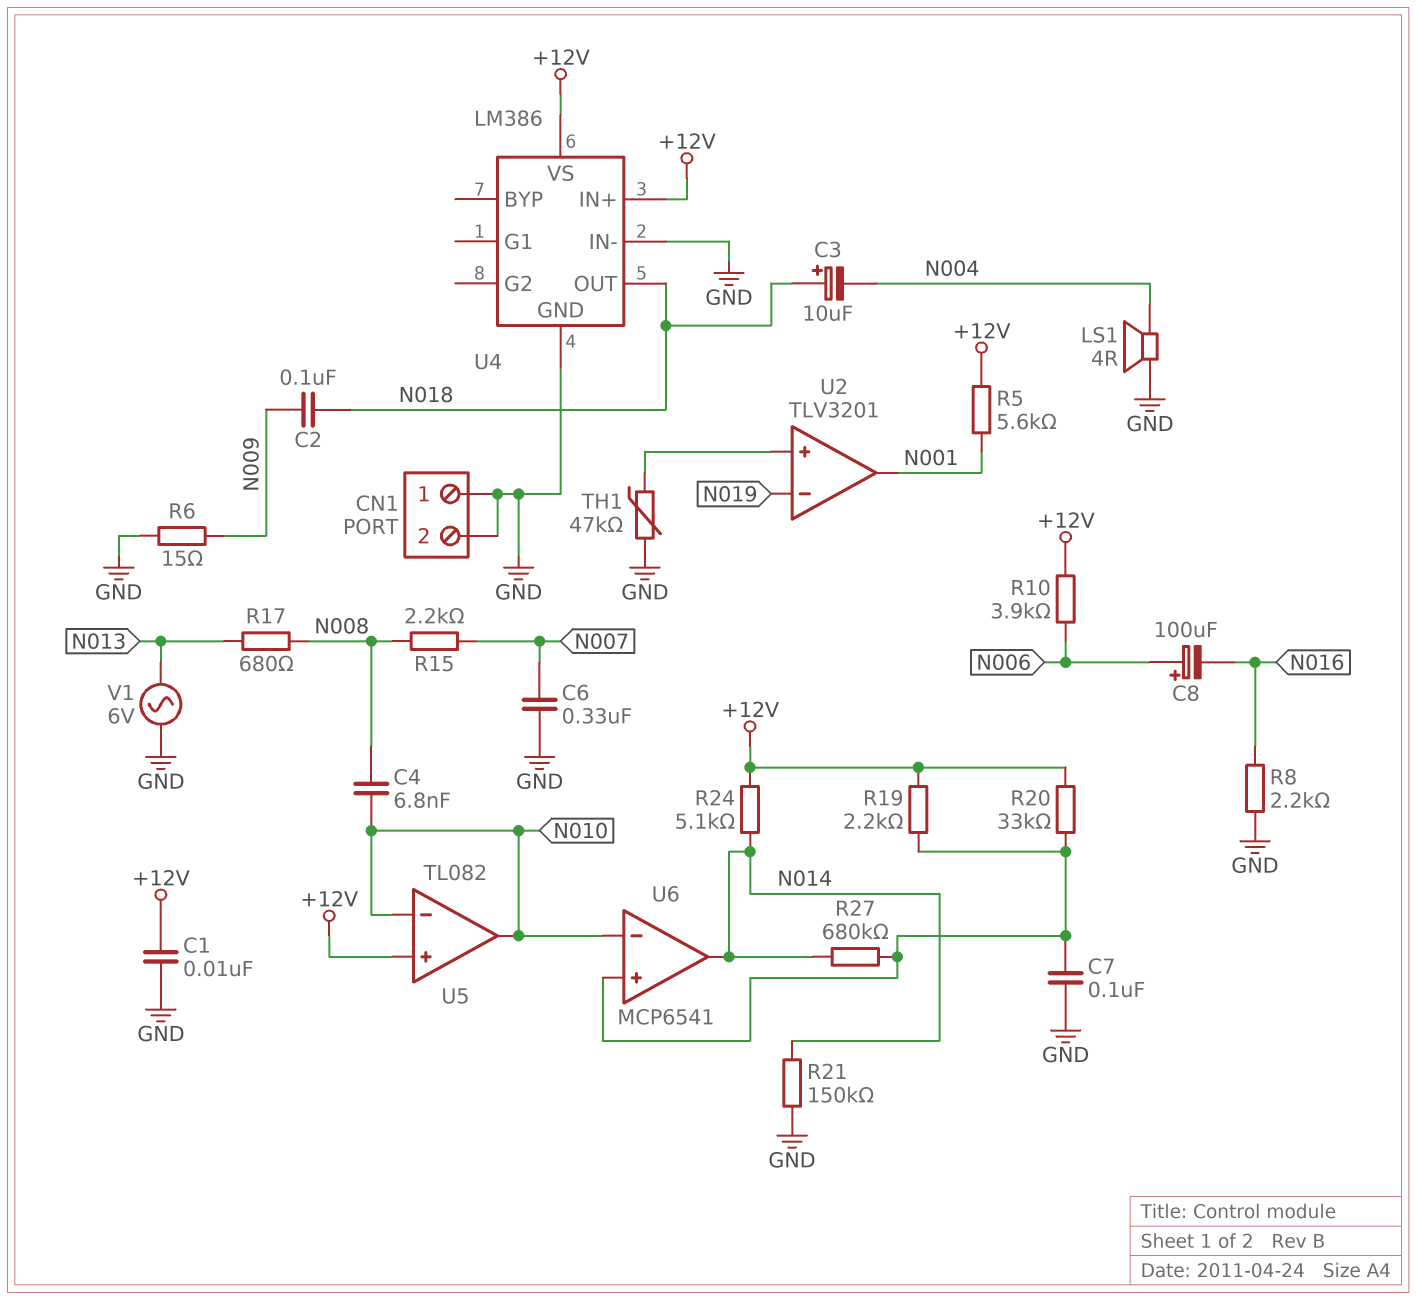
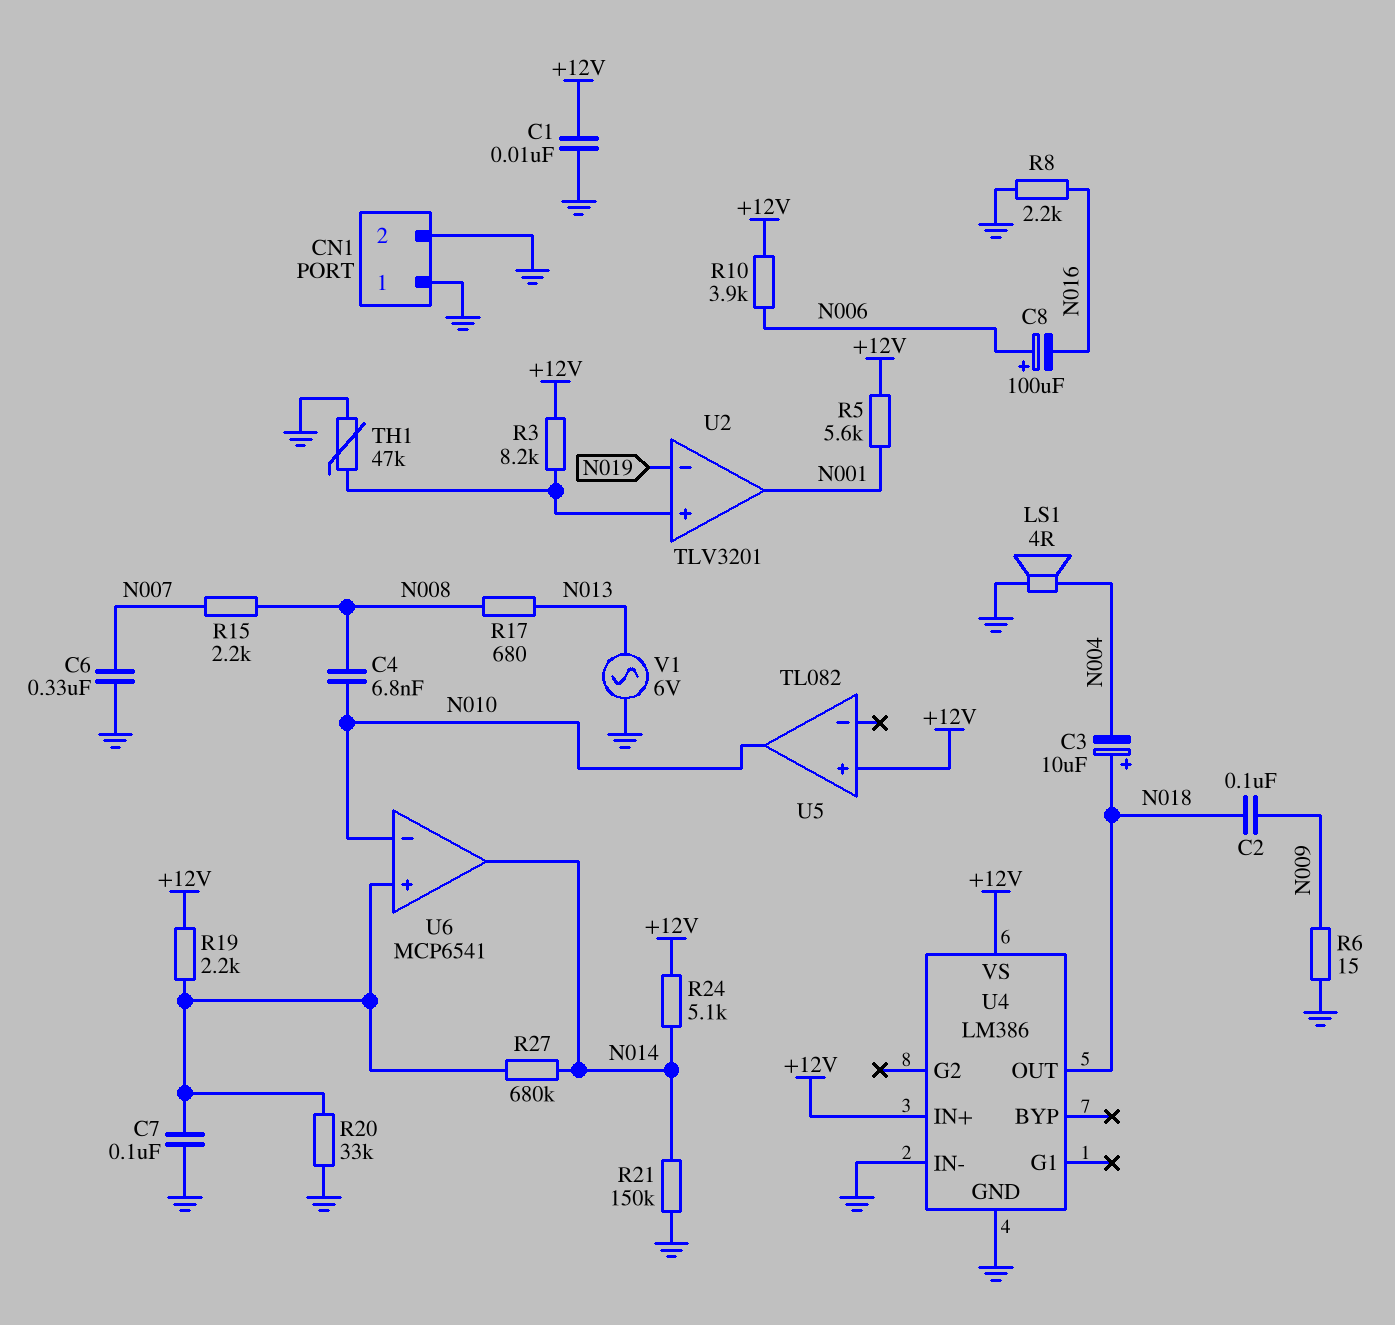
R3: none -> 8.2k (+12V, U2/in+)
R20: 33k (+12V, U6/in+) -> 33k (GND, U6/in+)
U5 pin in-: N010 -> none

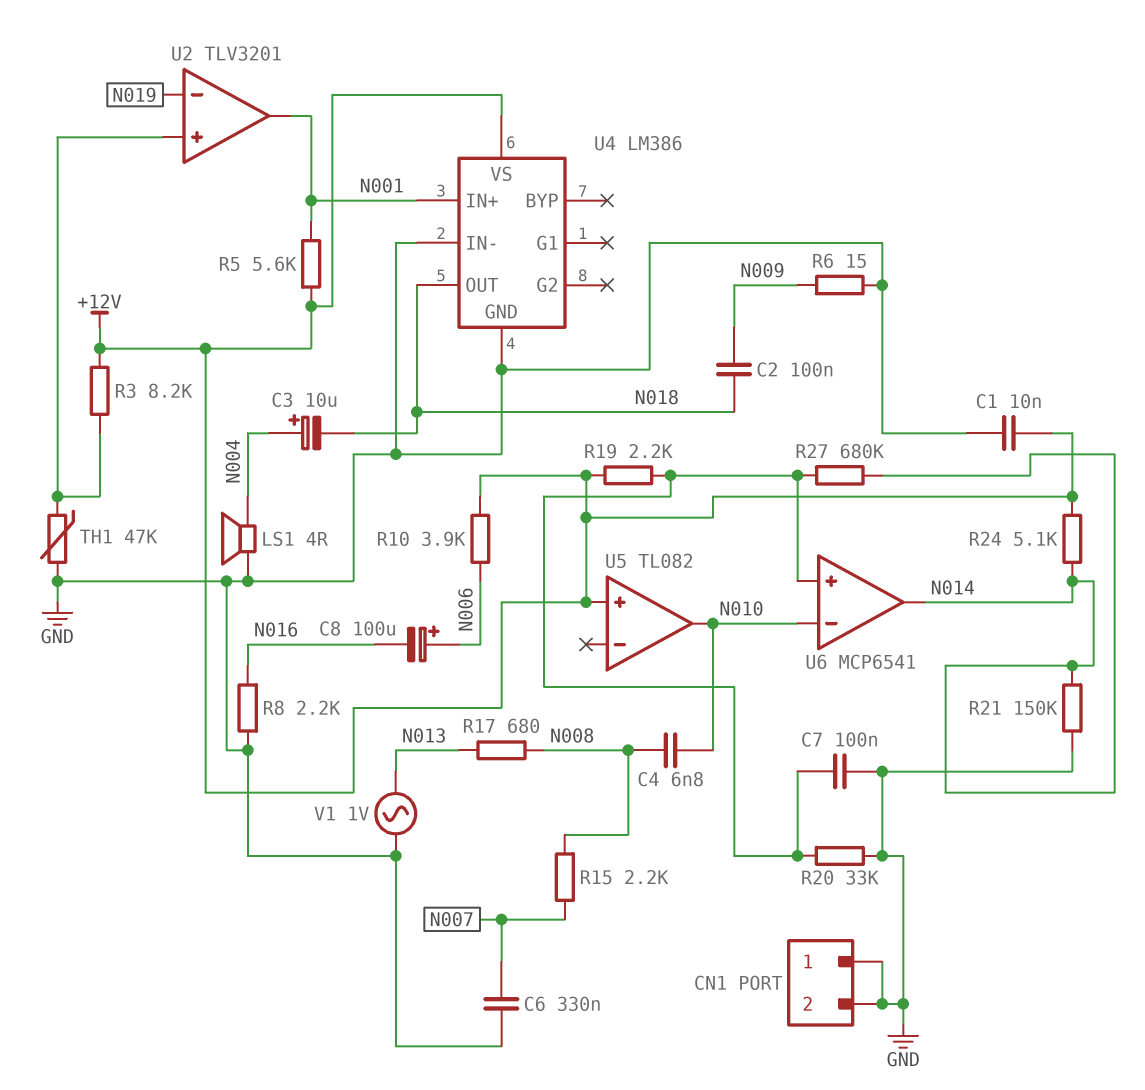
C3: 10uF (plus N018, minus N004) -> 10uF (plus N004, minus N018)
U4 pin IN+: +12V -> N001
V1: AC 6V (GND, N013) -> AC 1V (GND, N013)

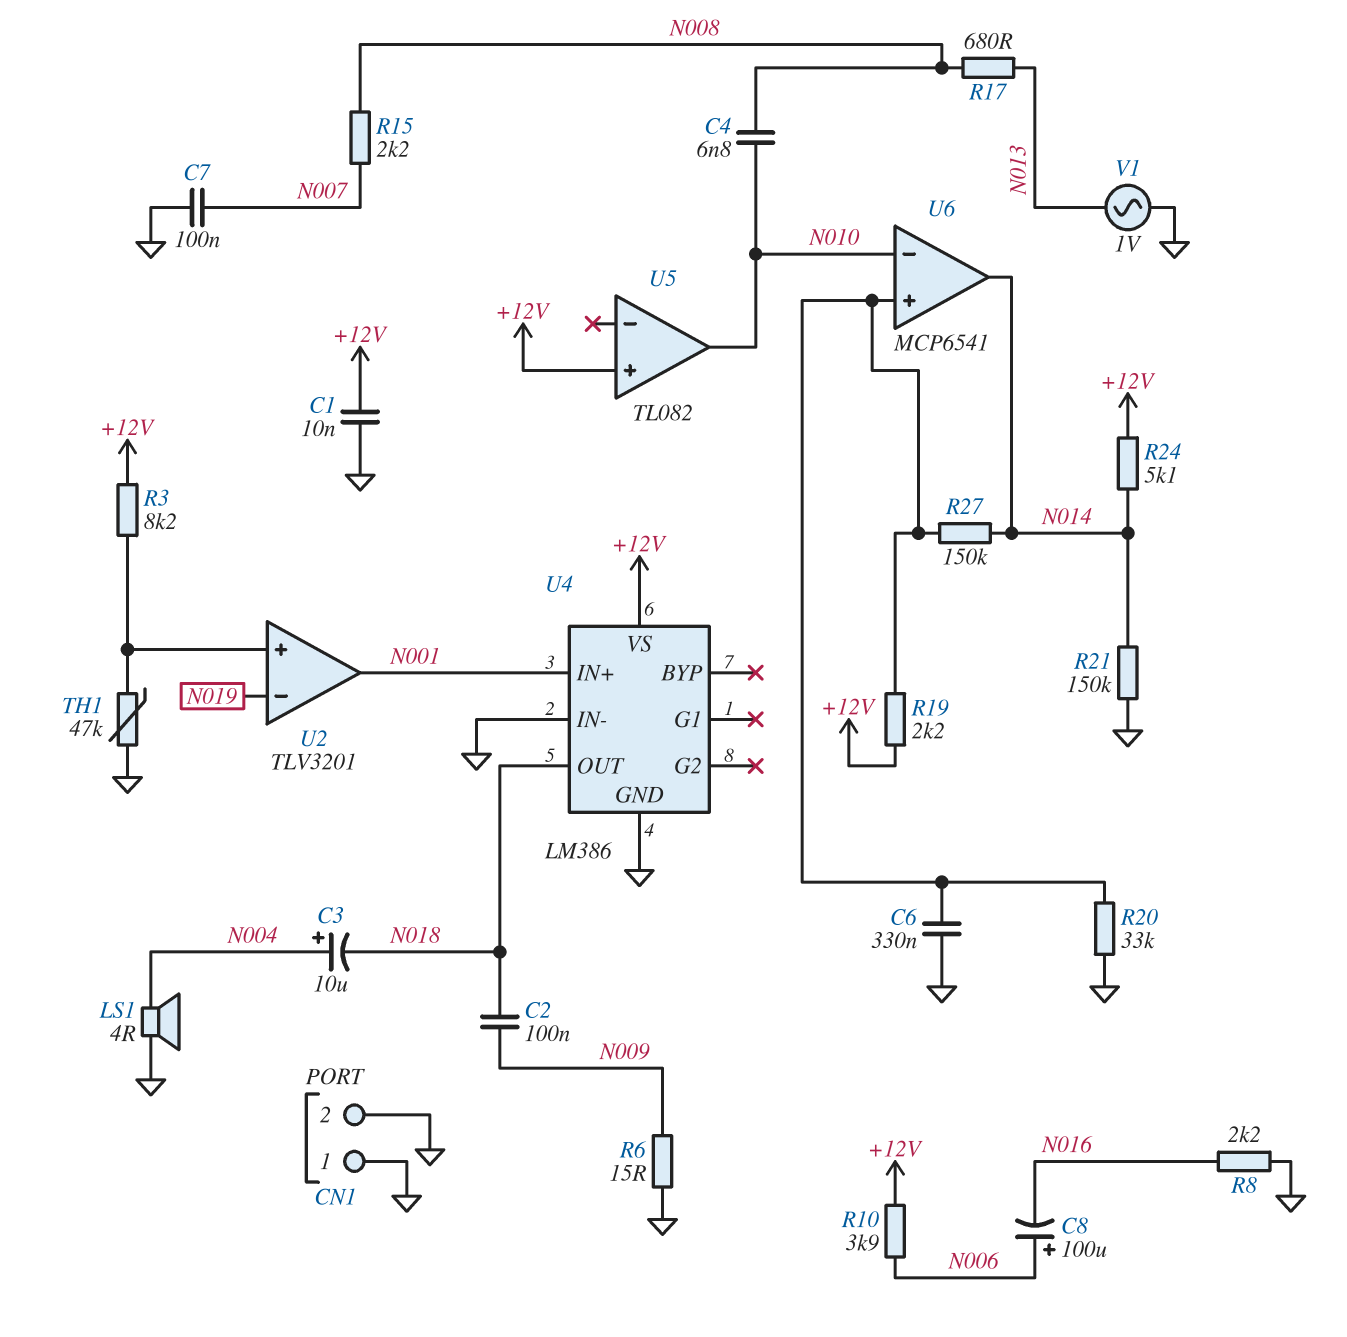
C6: 330nF (GND, N007) -> 330nF (GND, U6/in+)
C7: 100nF (GND, U6/in+) -> 100nF (GND, N007)
R5: 5.6k (+12V, N001) -> none
R27: 680k (N014, U6/in+) -> 150k (N014, U6/in+)

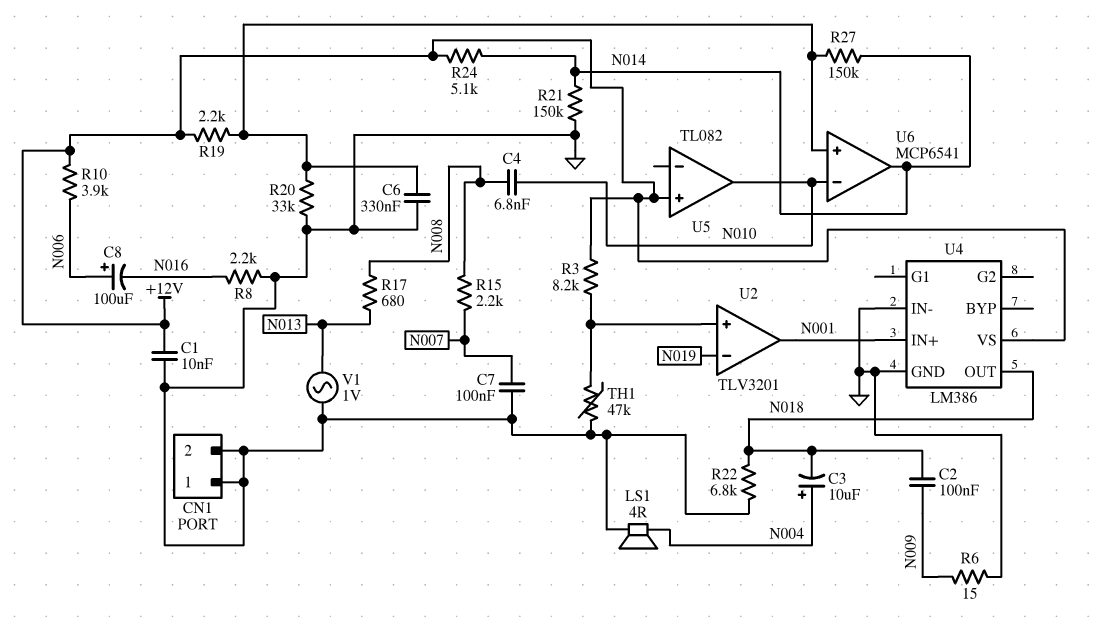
R22: none -> 6.8k (GND, N018)

